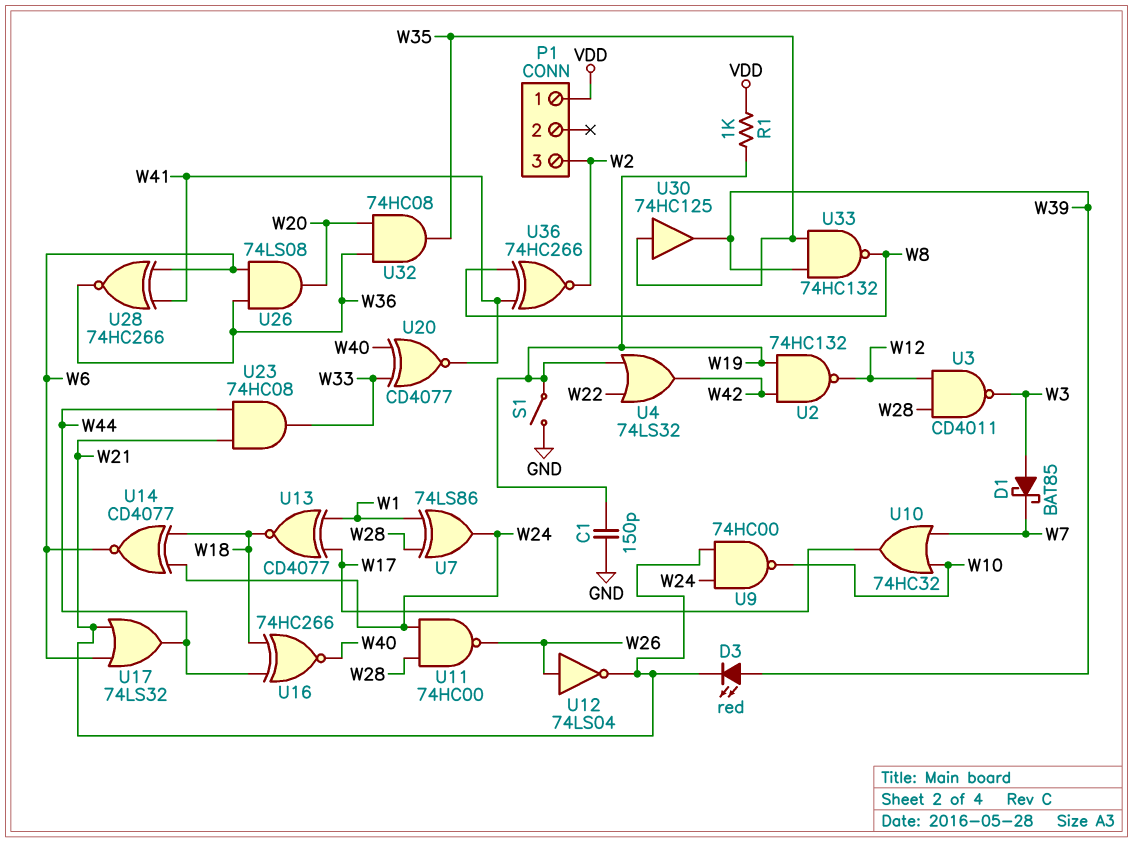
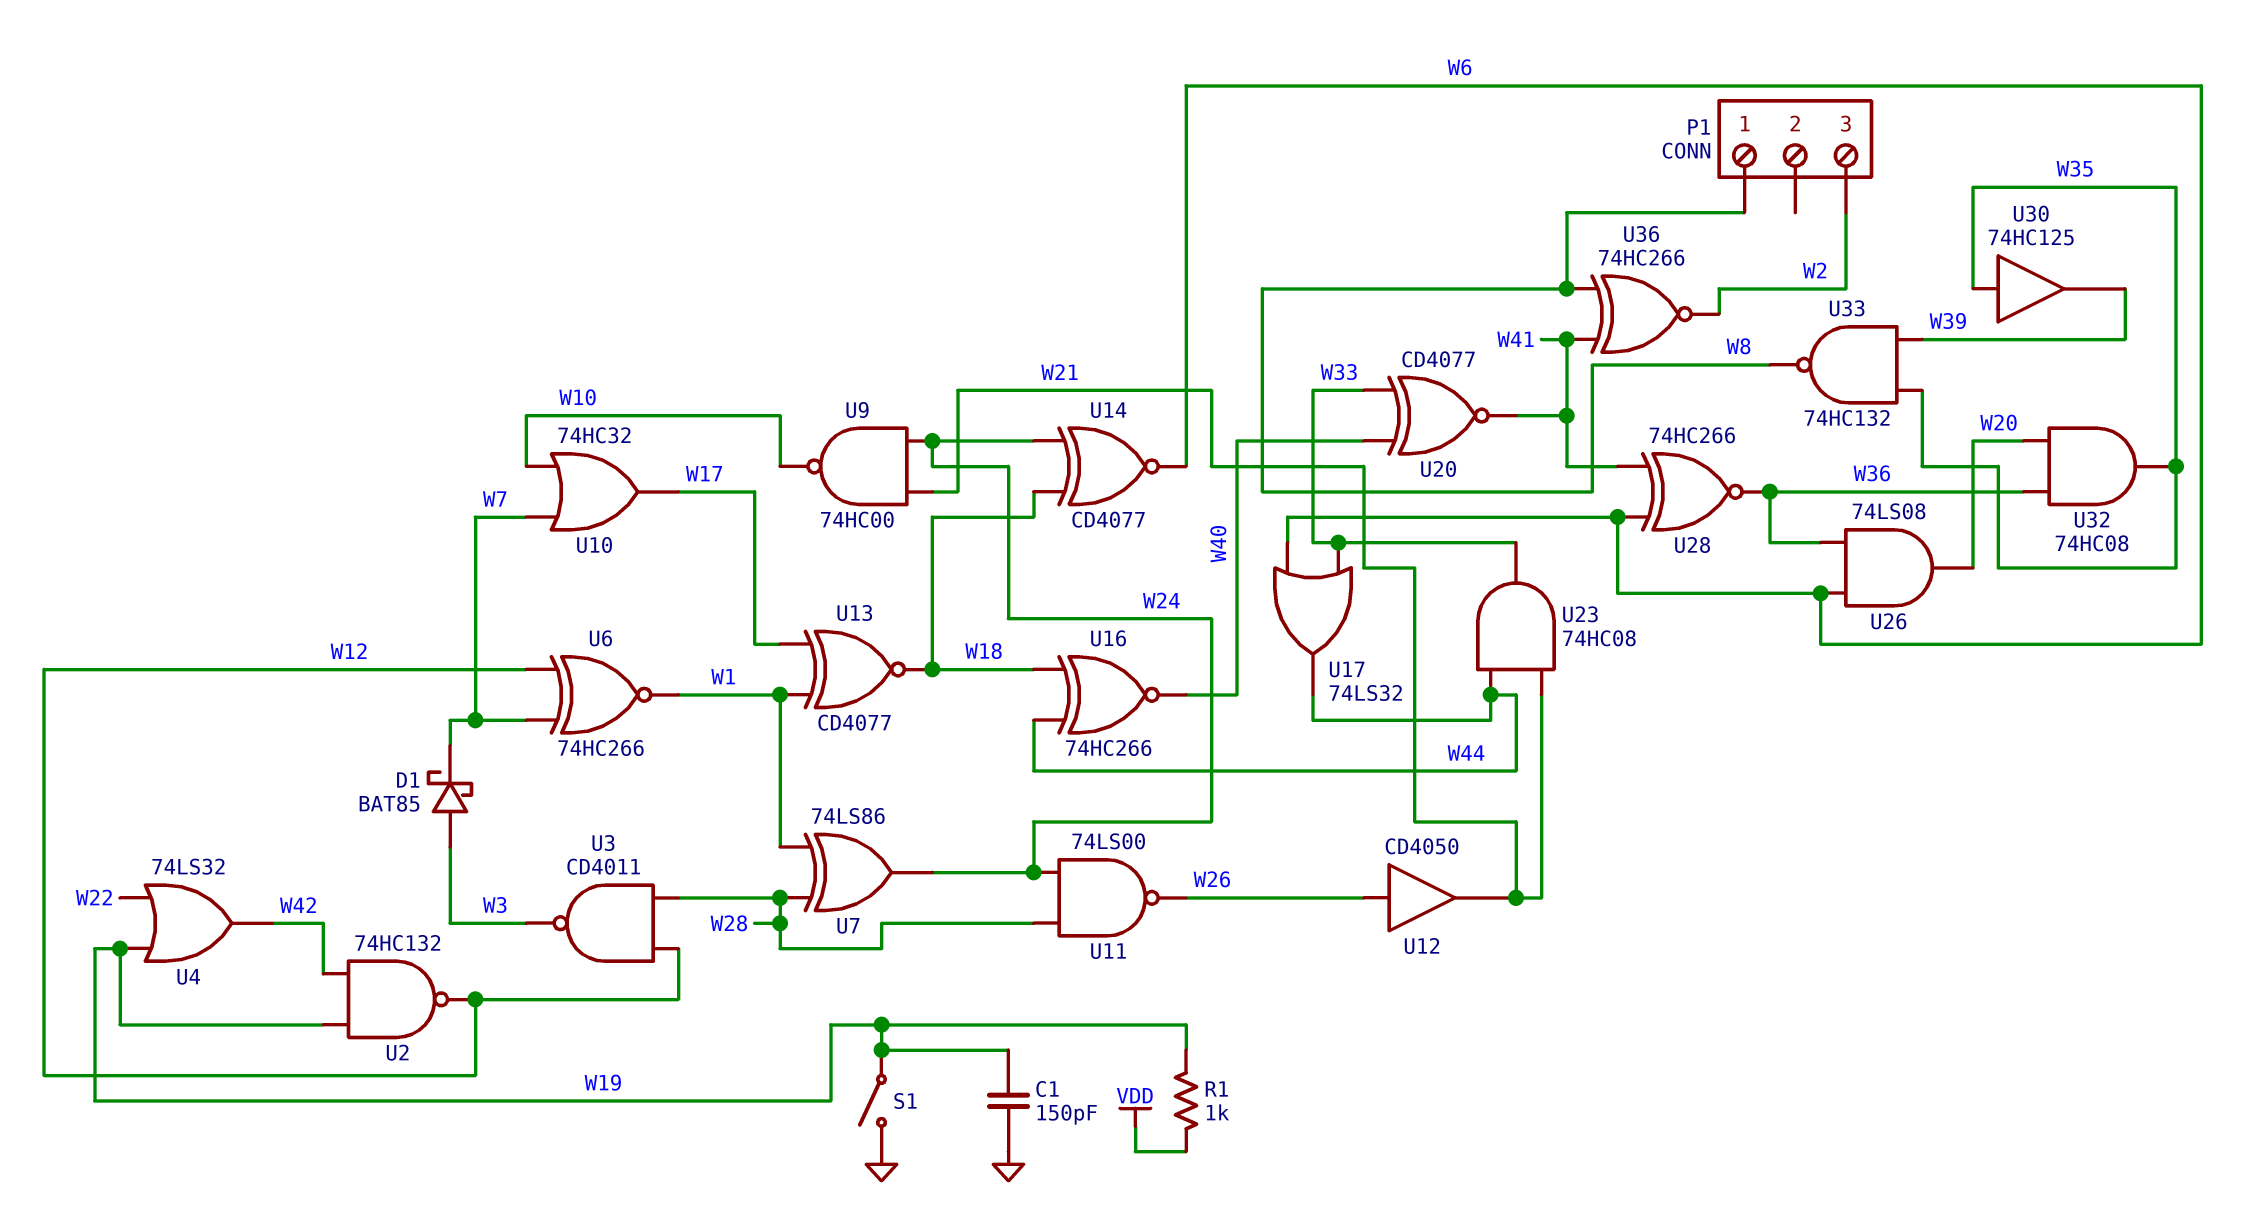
D3: LED red (A W39, K W21) -> none
P1 pin 1: VDD -> W8
U6: none -> XNOR 74HC266 (in W7, in W12, out W1)
U11: NAND 74HC00 (in W24, in W28, out W26) -> NAND 74LS00 (in W24, in W28, out W26)
U12: NOT 74LS04 (in W26, out W21) -> buffer CD4050 (in W26, out W21)
U17: OR 74LS32 (in W6, in W21, out W44) -> OR 74LS32 (in W6, in W33, out W44)

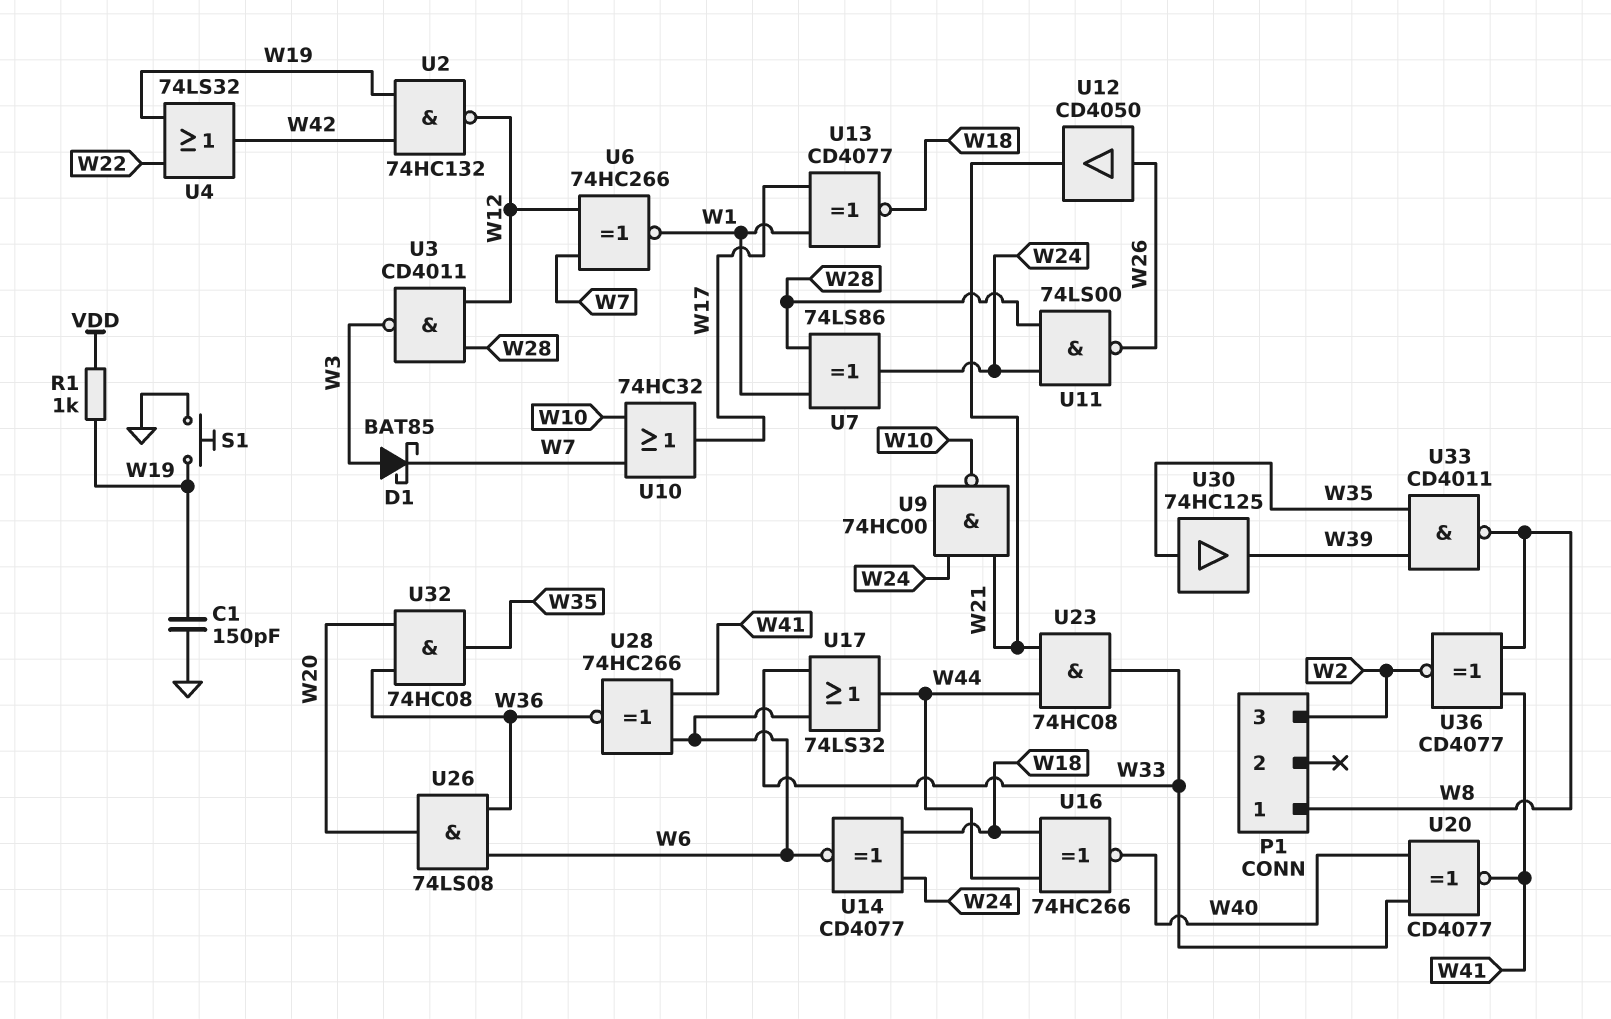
S1: switch (GND, W19) -> button (GND, W19)
U33: NAND 74HC132 (in W35, in W39, out W8) -> NAND CD4011 (in W35, in W39, out W8)
U36: XNOR 74HC266 (in W8, in W41, out W2) -> XNOR CD4077 (in W8, in W41, out W2)

